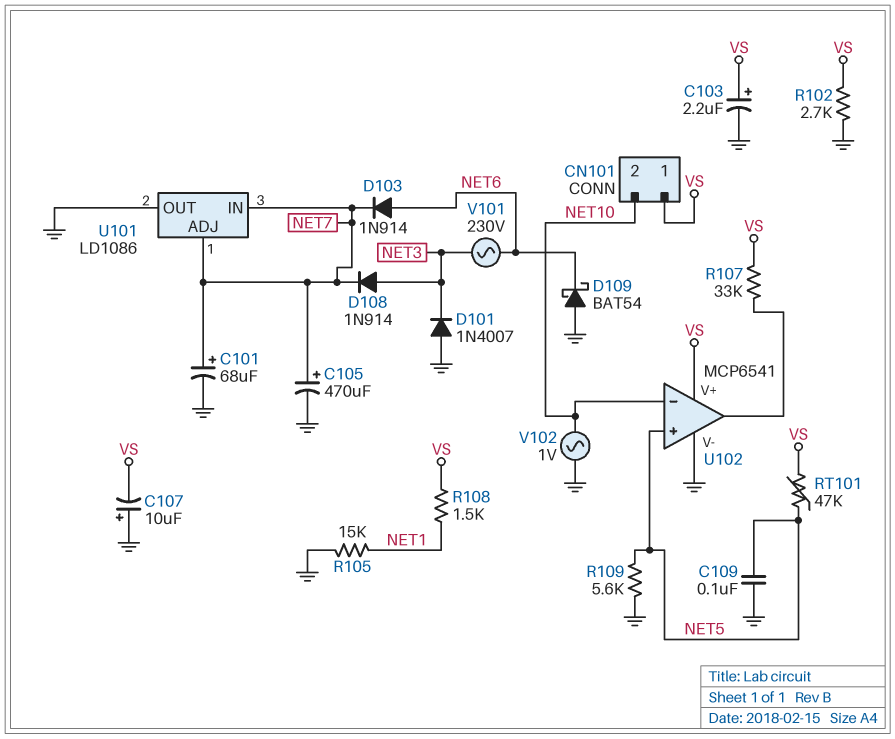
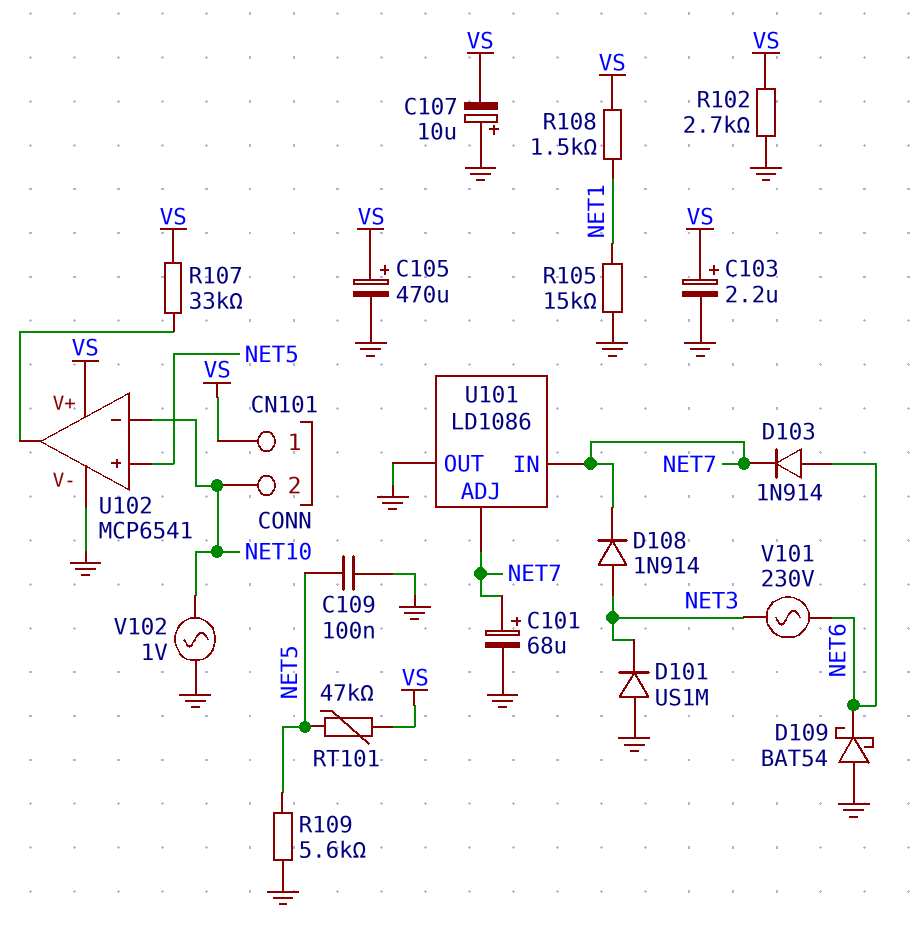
C105: 470uF (plus NET7, minus GND) -> 470uF (plus VS, minus GND)
D101: diode 1N4007 (A GND, K NET3) -> diode US1M (A GND, K NET3)

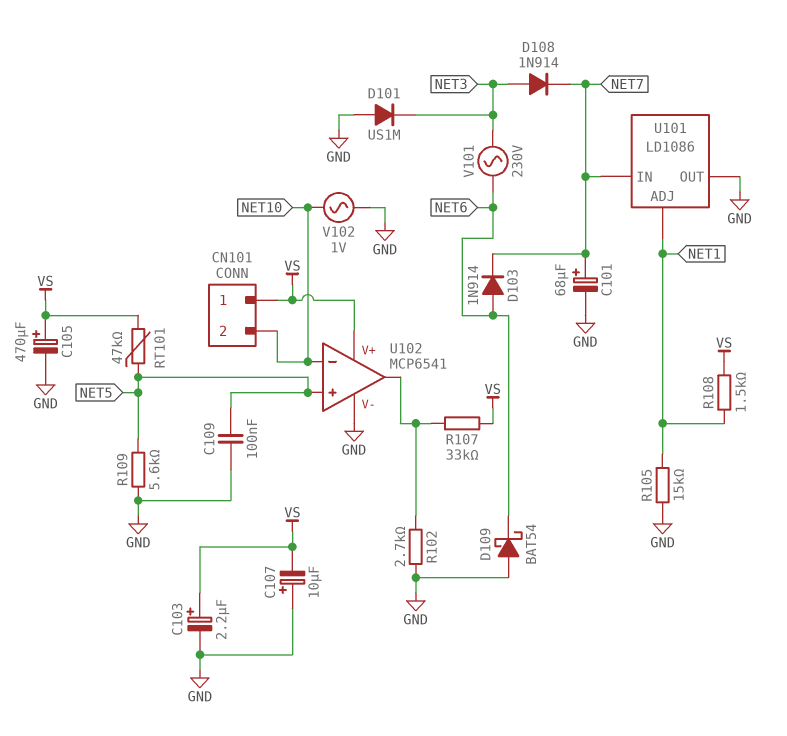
R102: 2.7k (GND, VS) -> 2.7k (GND, U102/out)
U101 pin ADJ: NET7 -> NET1

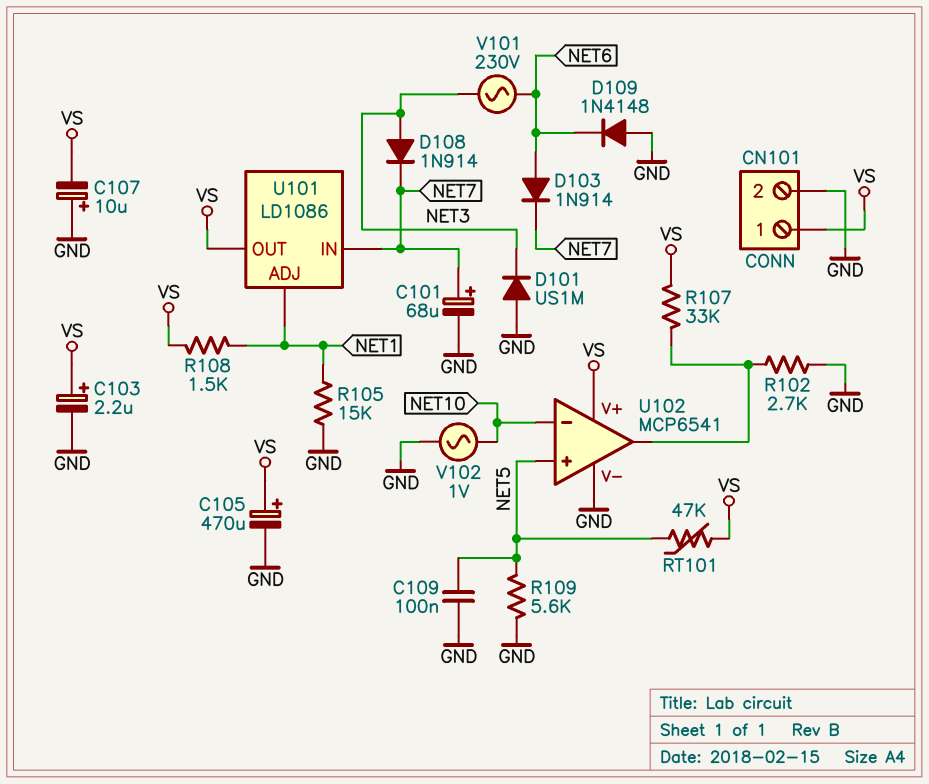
CN101 pin 2: NET10 -> GND
D109: schottky BAT54 (A GND, K NET6) -> diode 1N4148 (A GND, K NET6)
U101 pin OUT: GND -> VS

